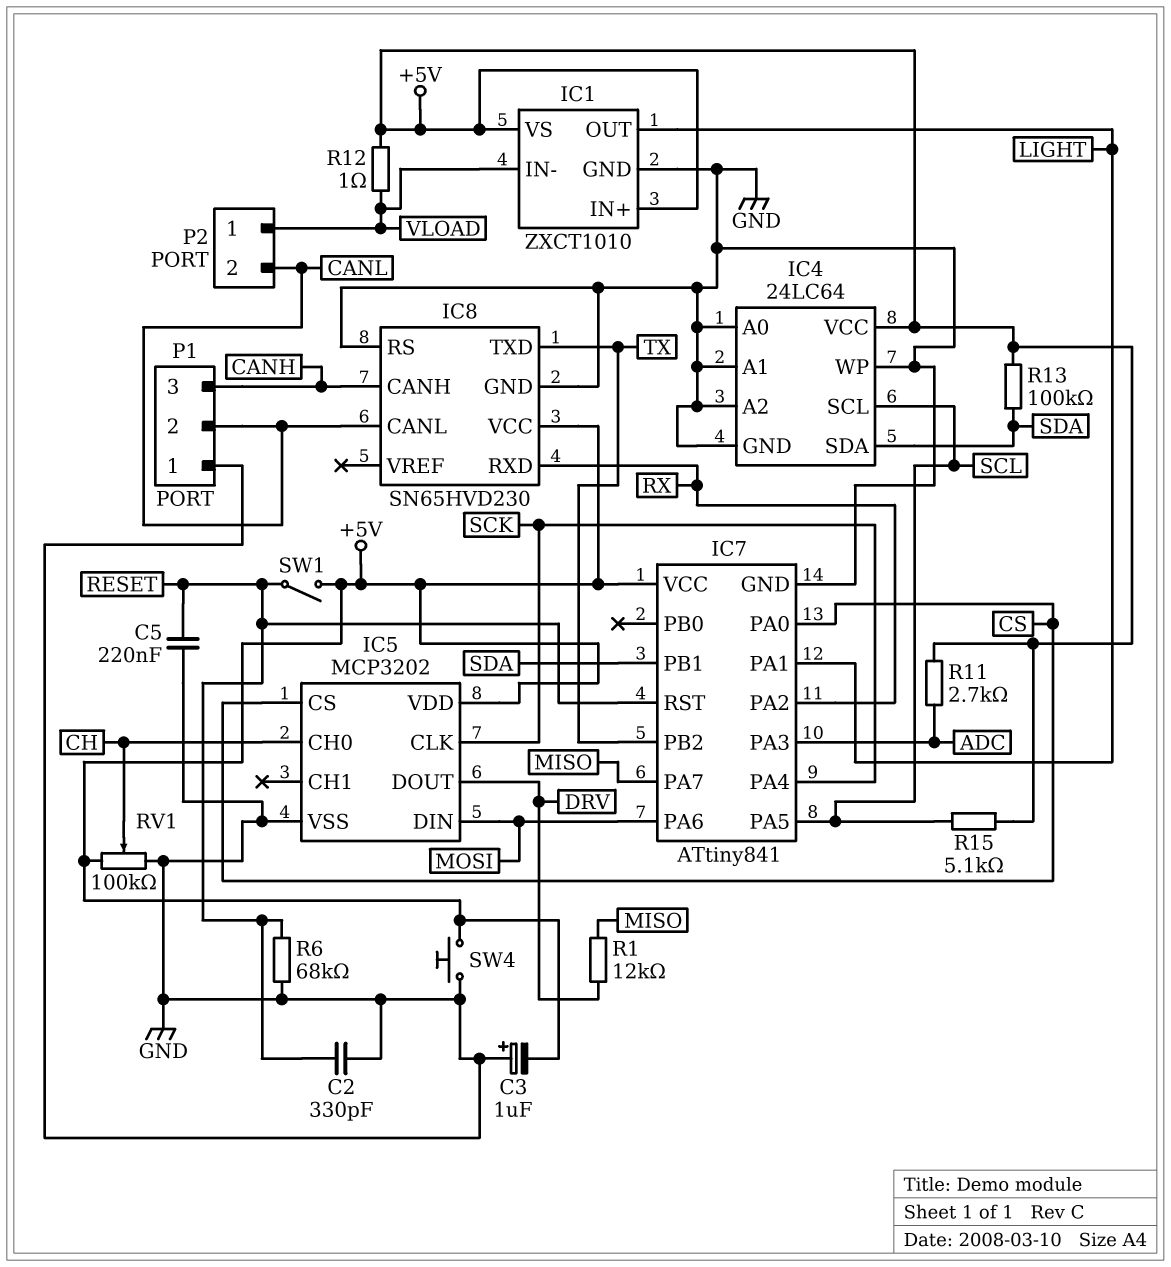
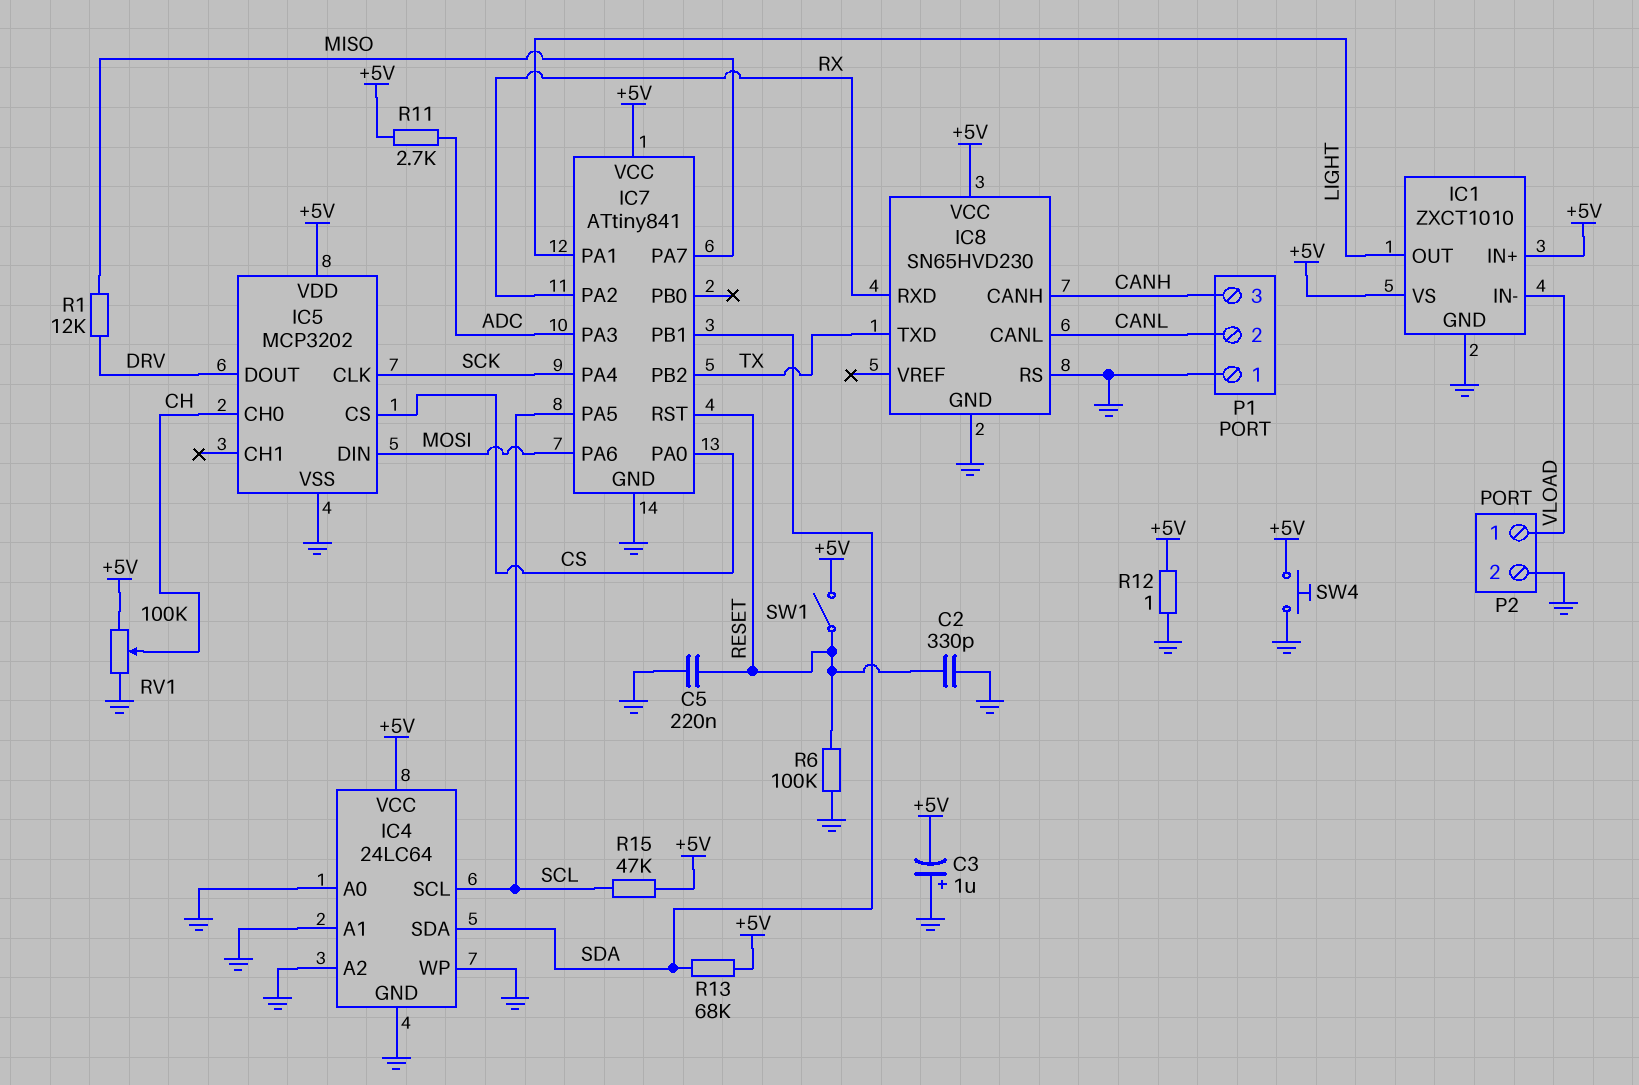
P2 pin 2: CANL -> GND
R6: 68k (GND, RESET) -> 100k (GND, RESET)
R12: 1 (+5V, VLOAD) -> 1 (+5V, GND)
R13: 100k (+5V, SDA) -> 68k (+5V, SDA)
R15: 5.1k (+5V, SCL) -> 47k (+5V, SCL)

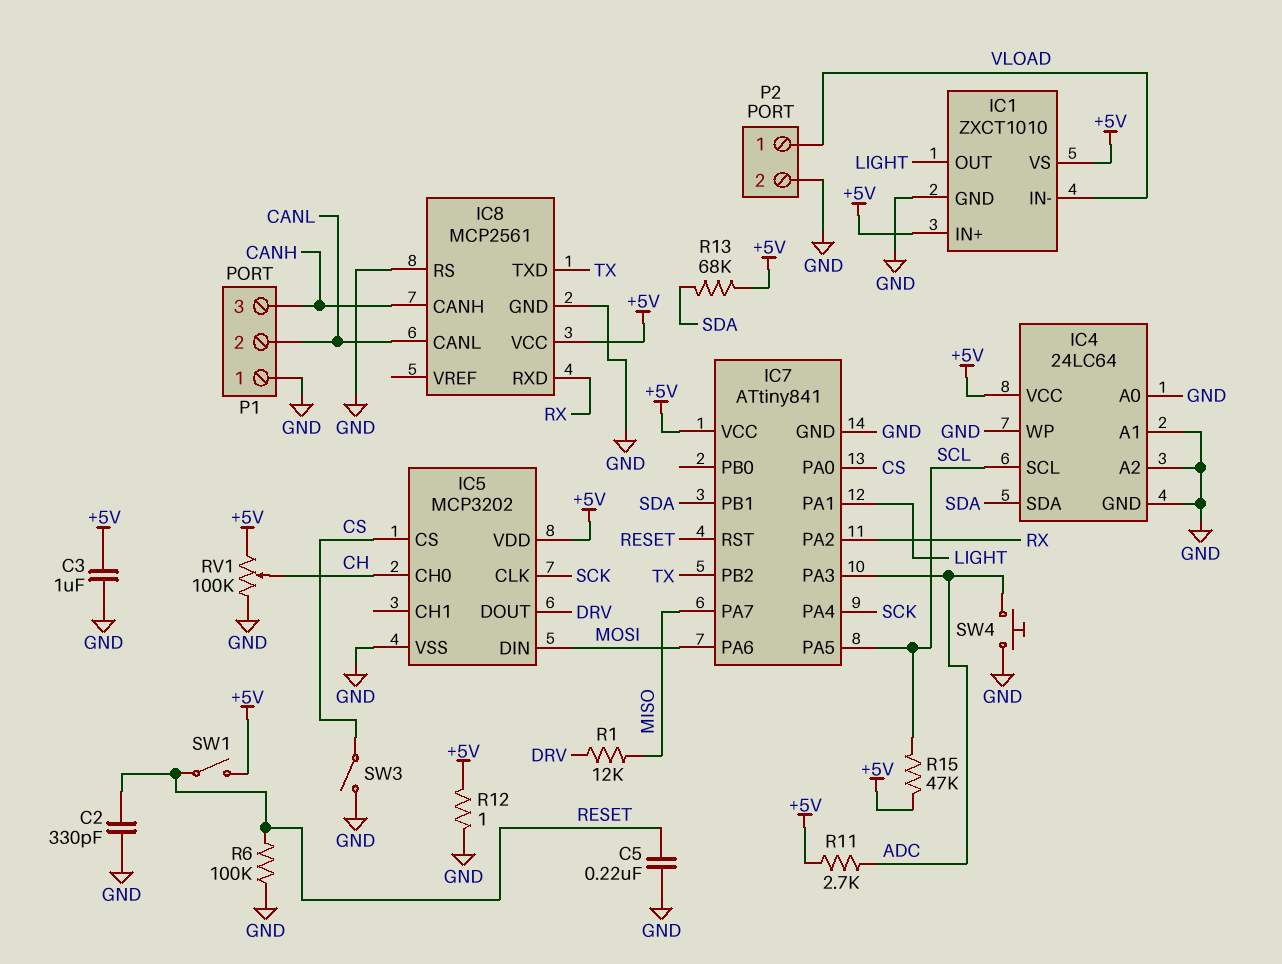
C3: 1uF (plus GND, minus +5V) -> 1uF (+5V, GND)
IC8: SN65HVD230 -> MCP2561
SW3: none -> switch (CS, GND)
SW4: button (+5V, GND) -> button (ADC, GND)

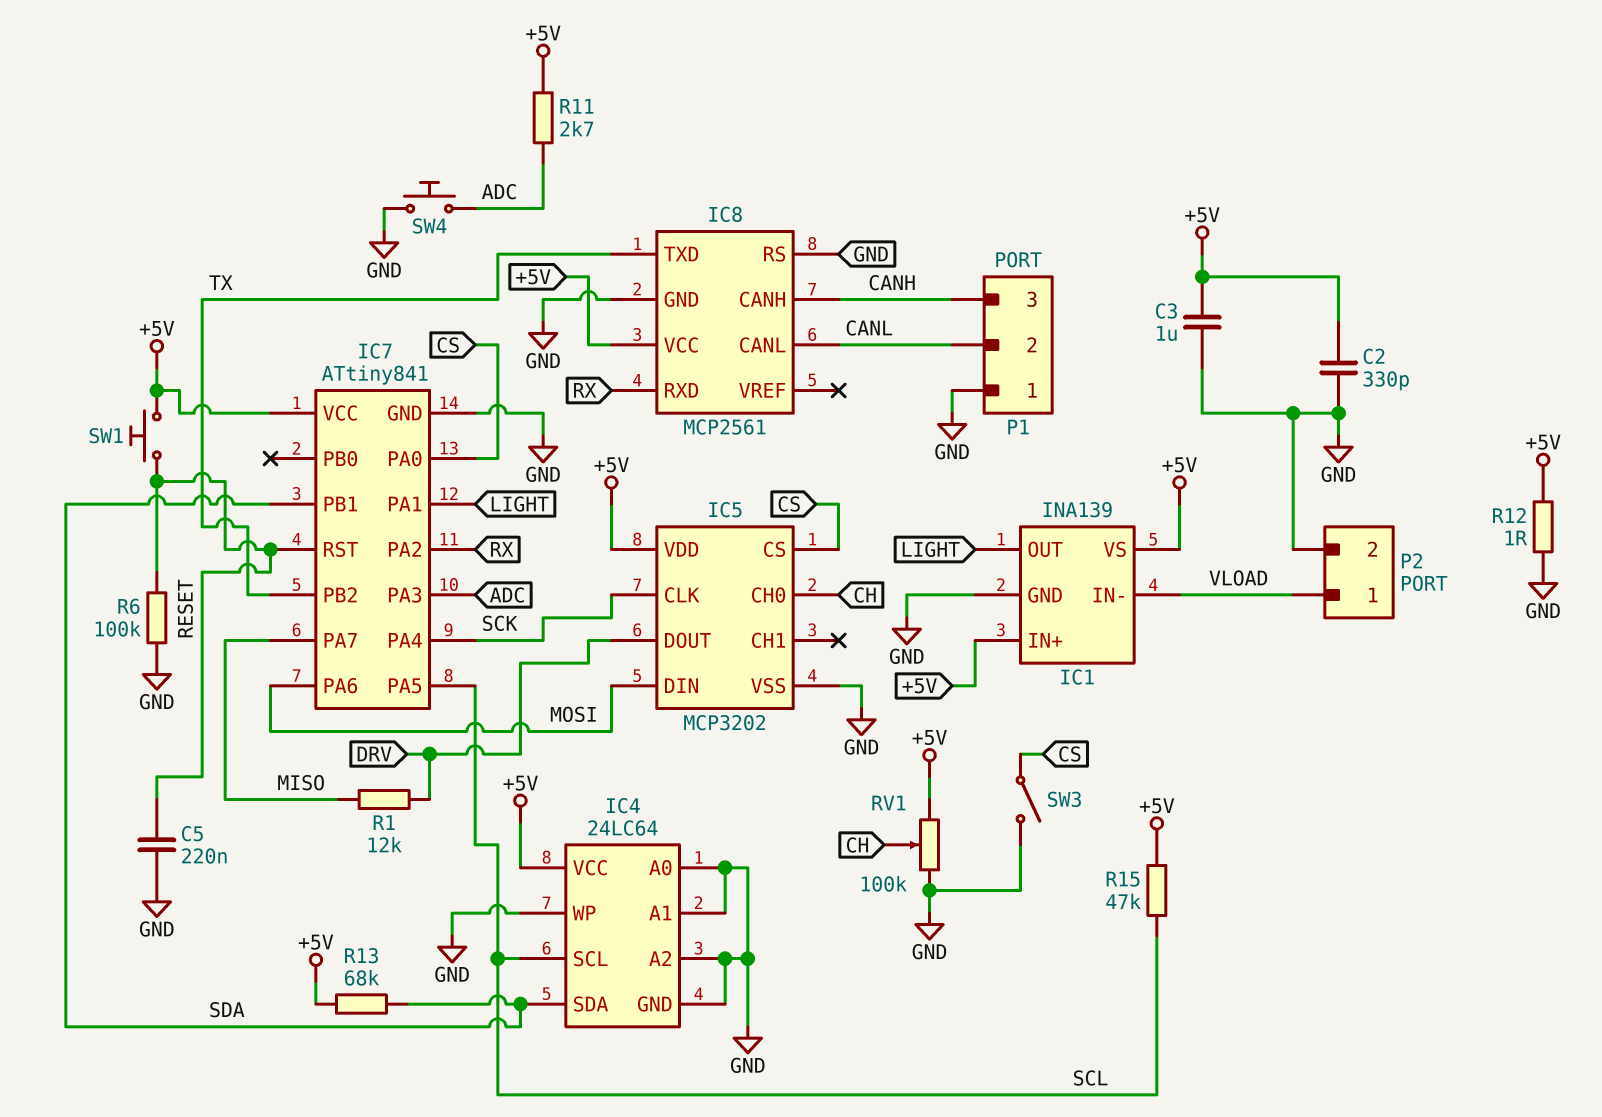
C2: 330pF (GND, RESET) -> 330pF (+5V, GND)
IC1: ZXCT1010 -> INA139
SW1: switch (+5V, RESET) -> button (+5V, RESET)

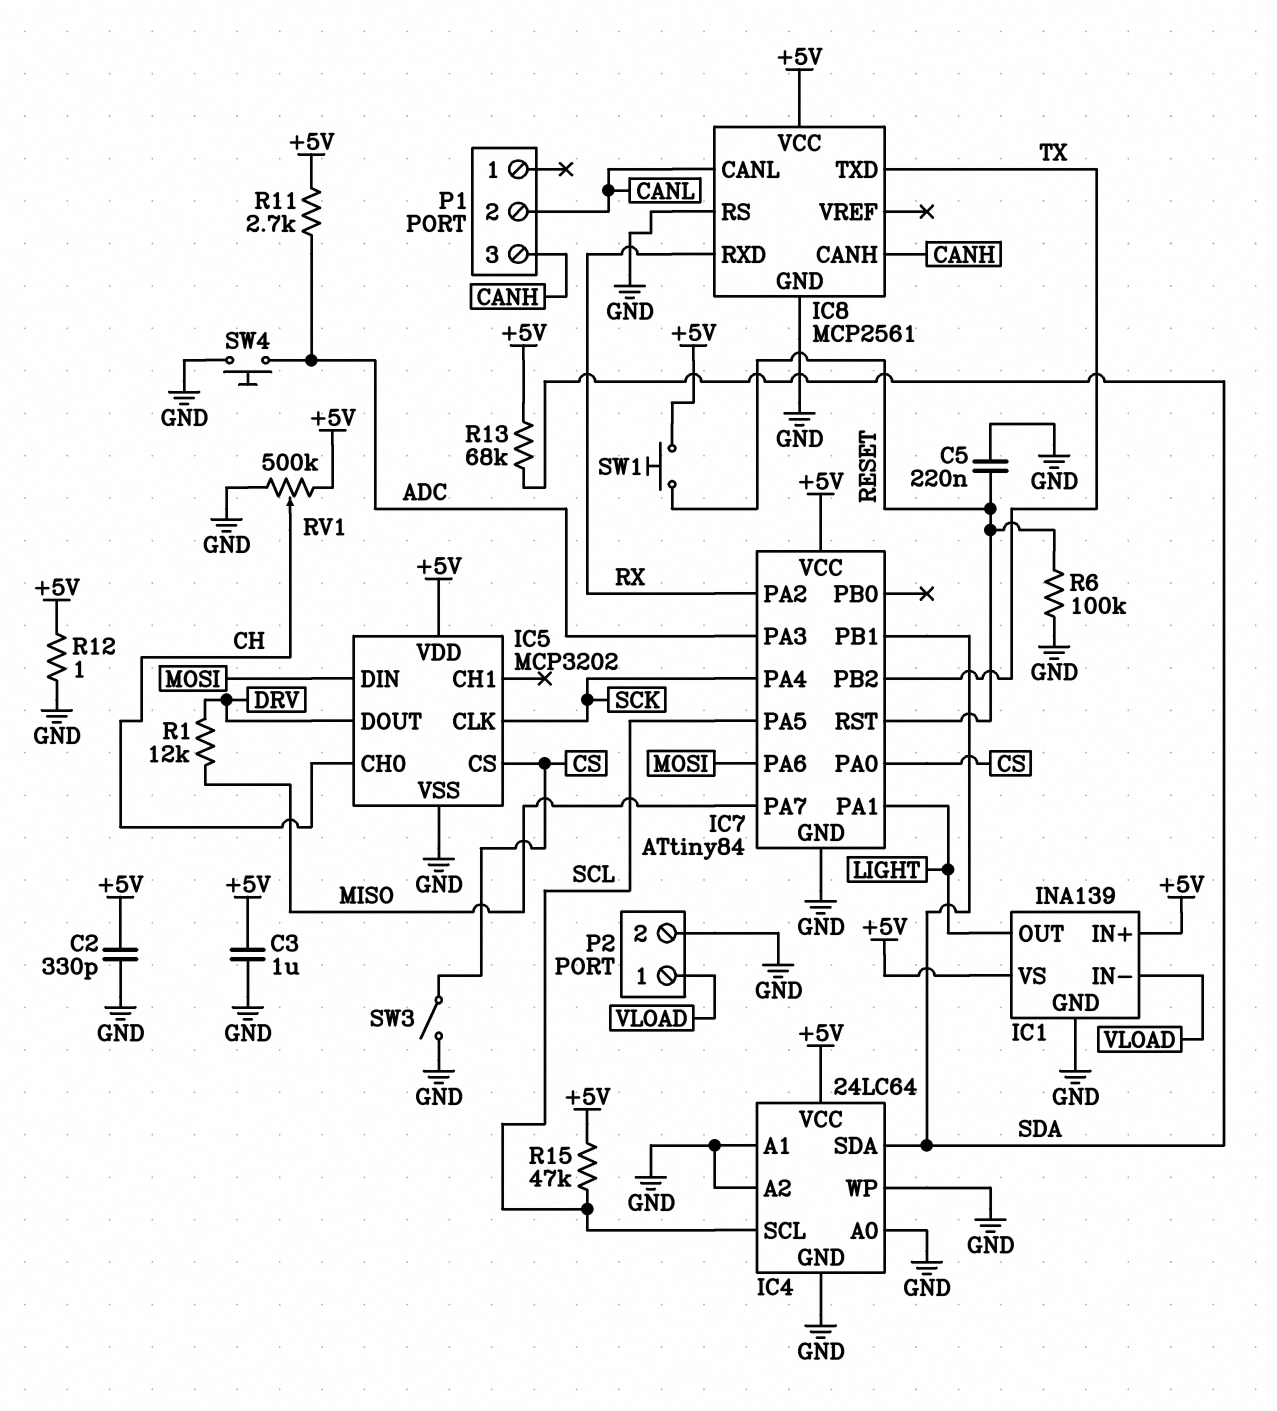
IC7: ATtiny841 -> ATtiny84
P1 pin 1: GND -> none
RV1: 100k (+5V, GND, wiper CH) -> 500k (+5V, GND, wiper CH)

